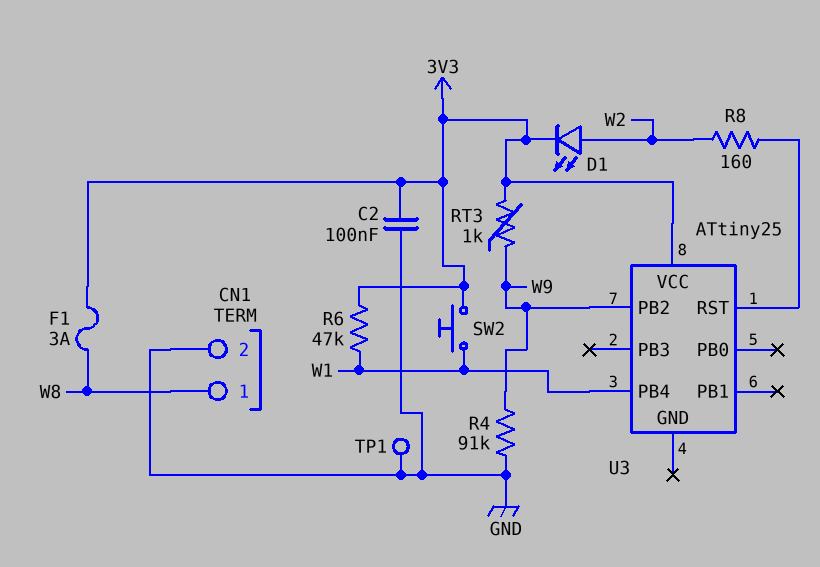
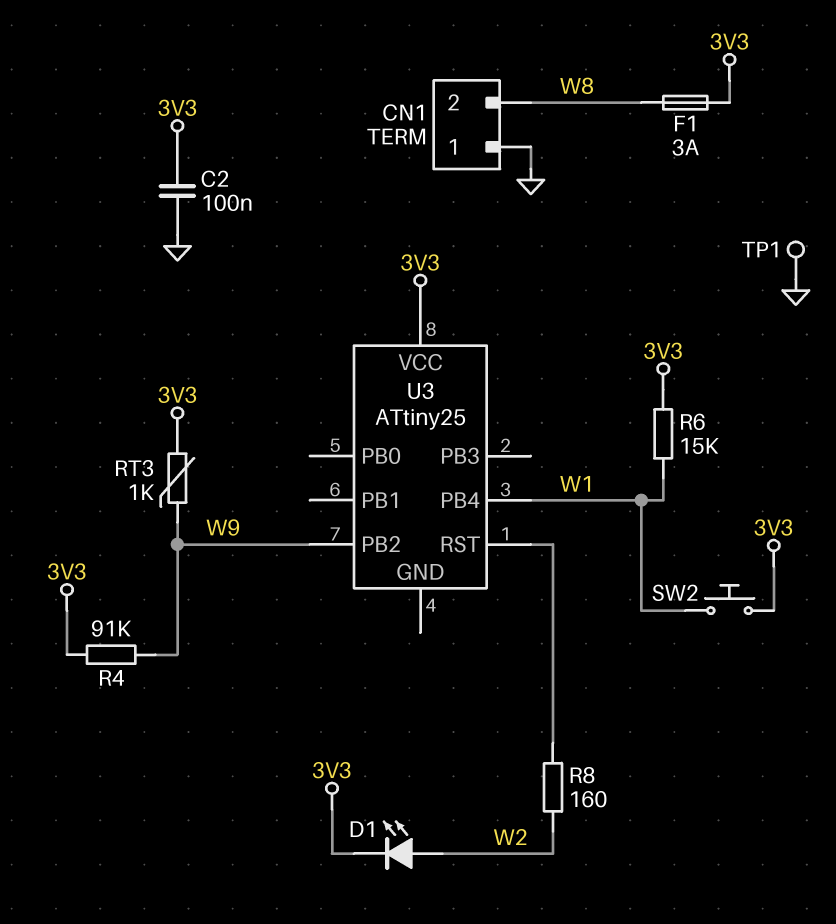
CN1 pin 1: W8 -> GND
CN1 pin 2: GND -> W8
R4: 91k (GND, W9) -> 91k (3V3, W9)
R6: 47k (3V3, W1) -> 15k (3V3, W1)

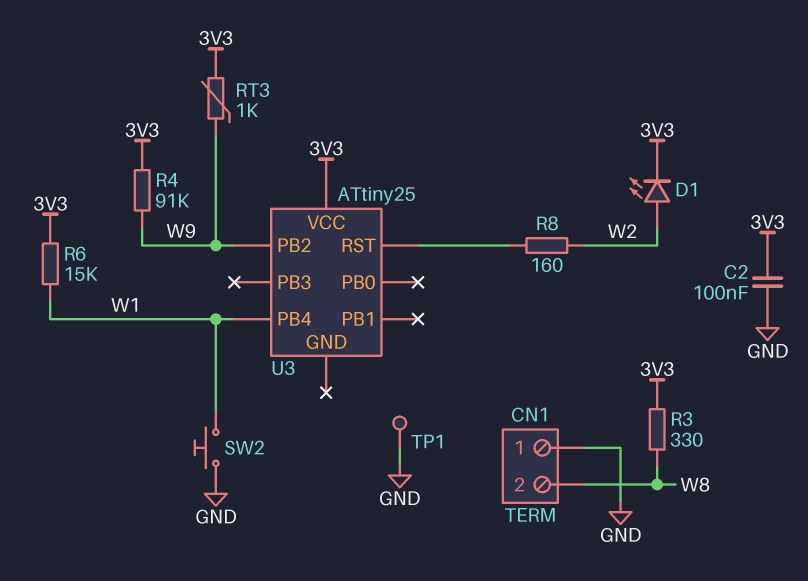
F1: 3A (3V3, W8) -> none
R3: none -> 330 (3V3, W8)
SW2: button (3V3, W1) -> button (GND, W1)

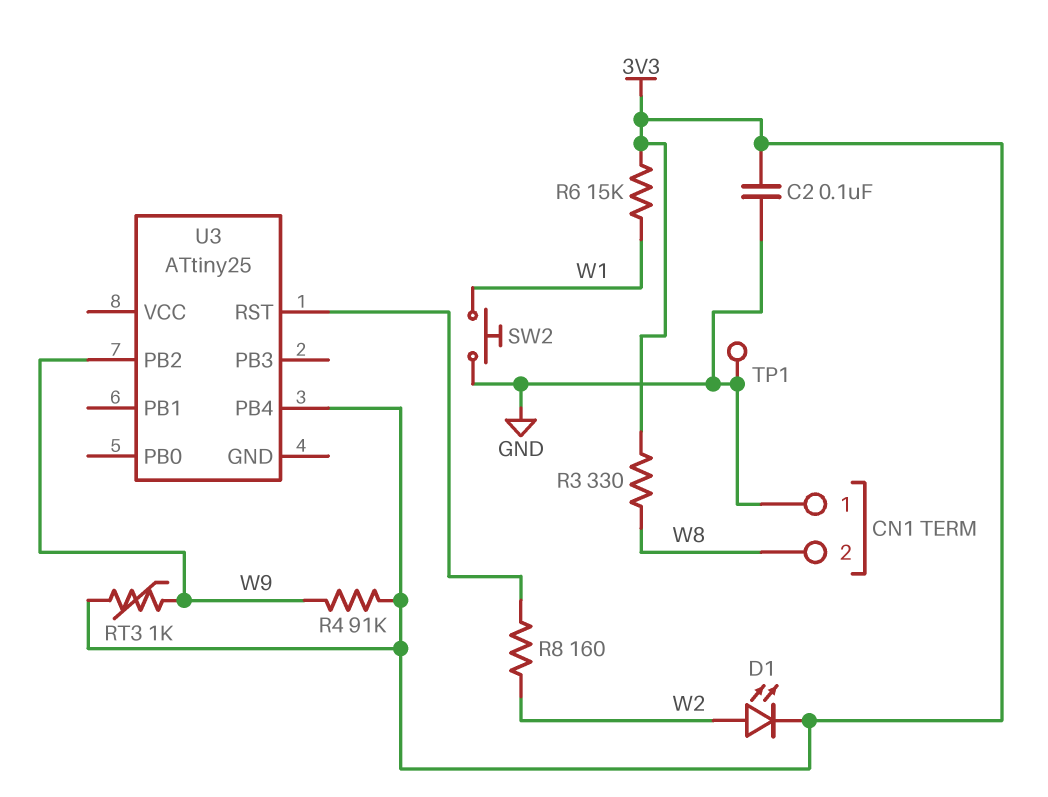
U3 pin PB4: W1 -> 3V3
U3 pin VCC: 3V3 -> none

